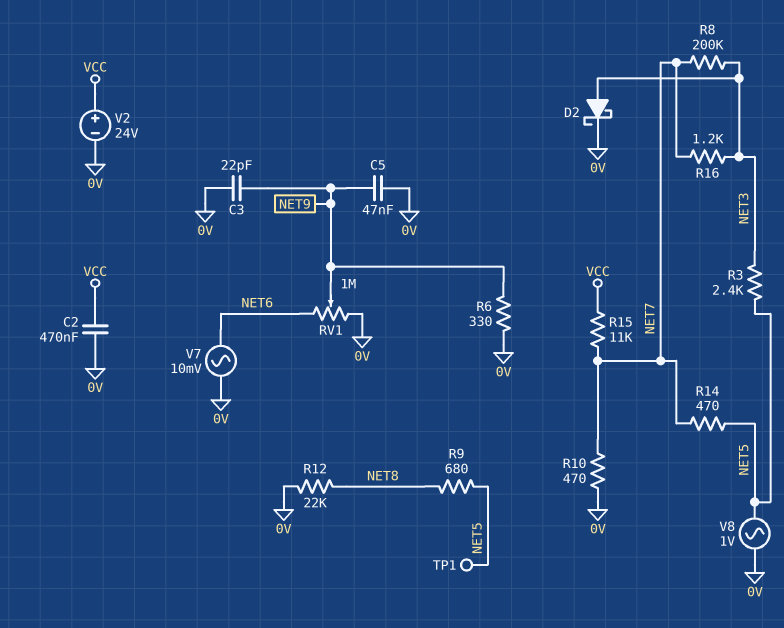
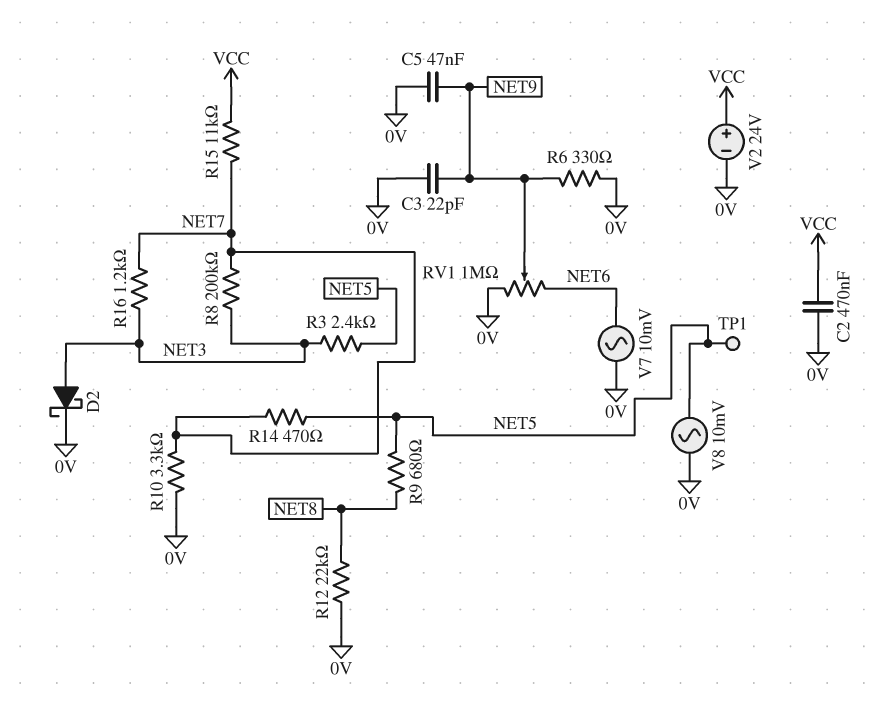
R10: 470 (0V, NET7) -> 3.3k (0V, NET7)
V8: AC 1V (0V, NET5) -> AC 10mV (0V, NET5)

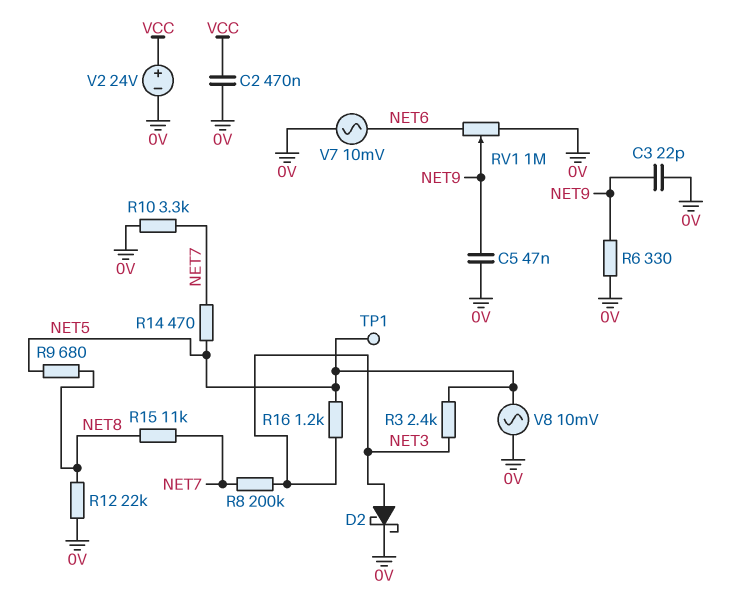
R15: 11k (NET7, VCC) -> 11k (NET7, NET8)
R16: 1.2k (NET3, NET7) -> 1.2k (NET3, NET5)

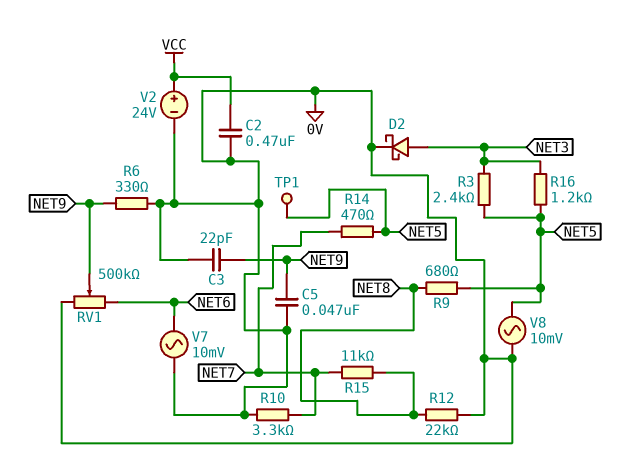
R8: 200k (NET3, NET7) -> none
RV1: 1M (0V, NET6, wiper NET9) -> 500k (0V, NET6, wiper NET9)

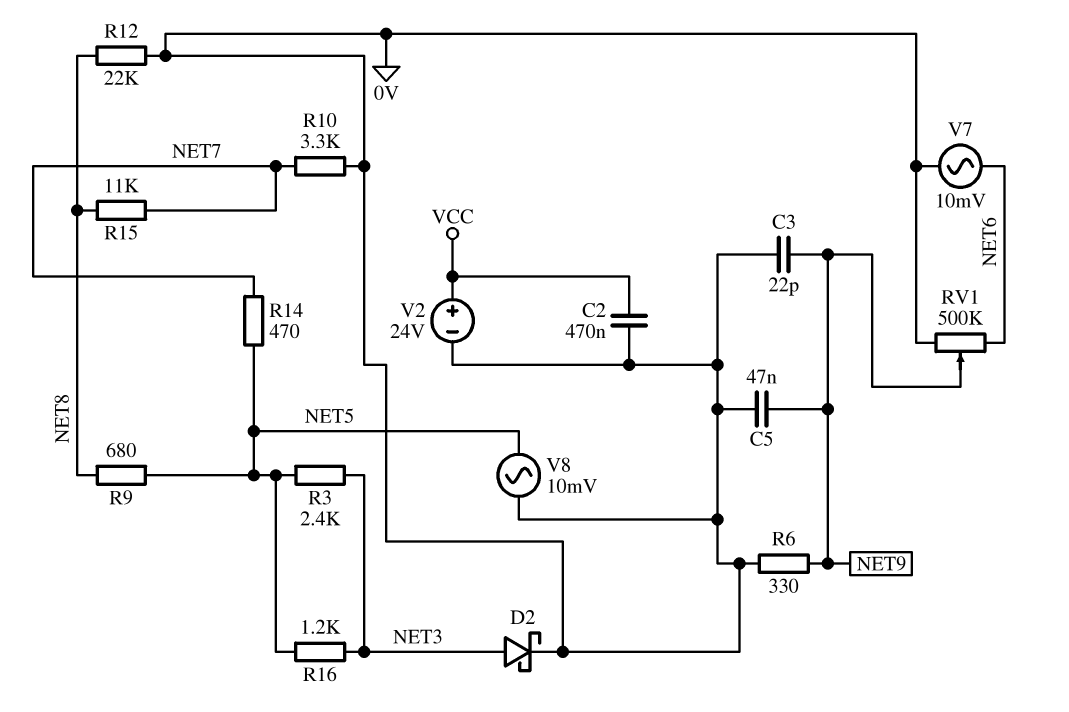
TP1: test point (NET5) -> none

